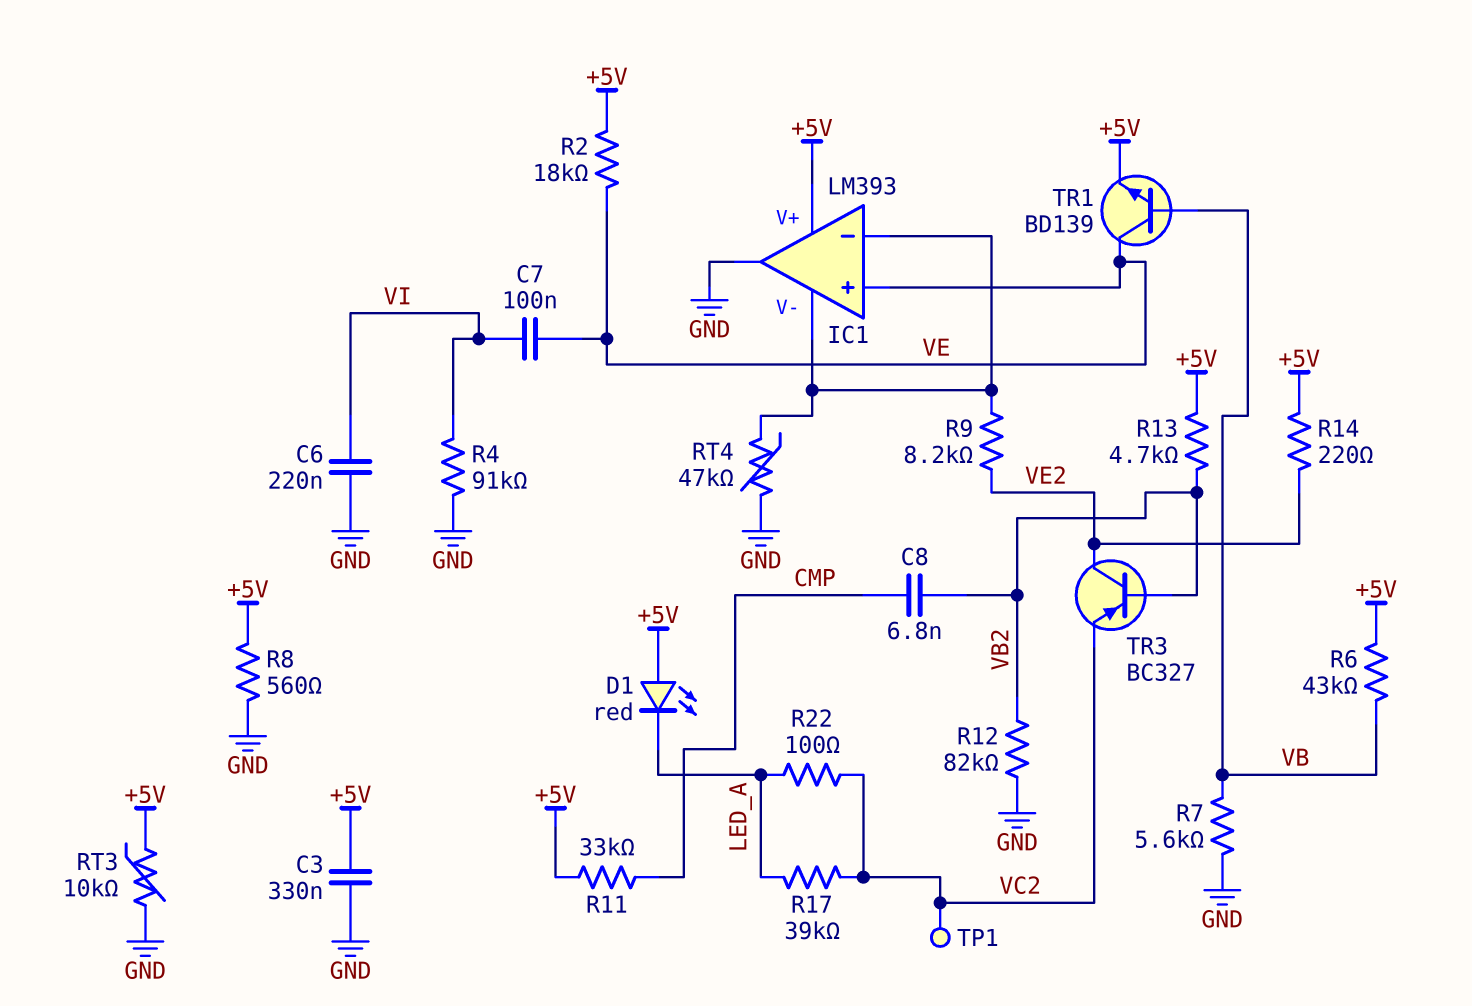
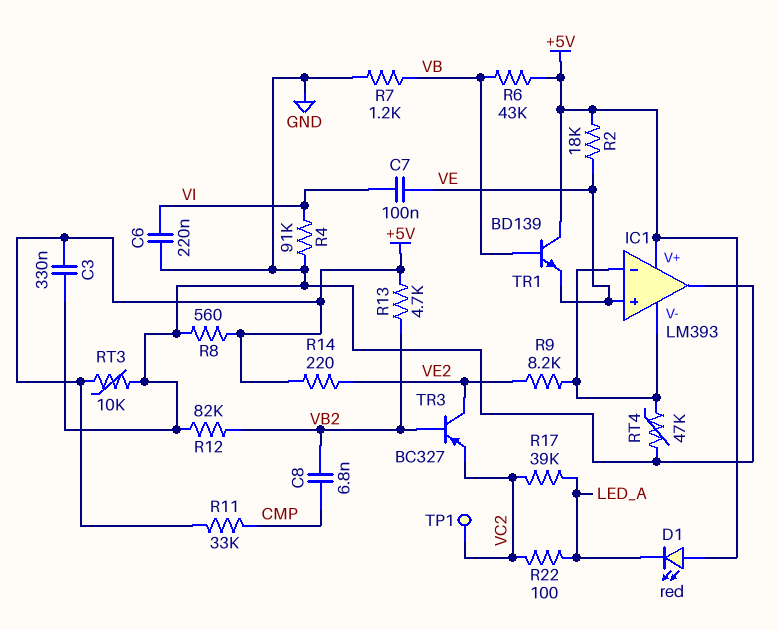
R7: 5.6k (GND, VB) -> 1.2k (GND, VB)
TR1: NPN BD139 (B VB, C VE, E +5V) -> NPN BD139 (B VB, C +5V, E VE)

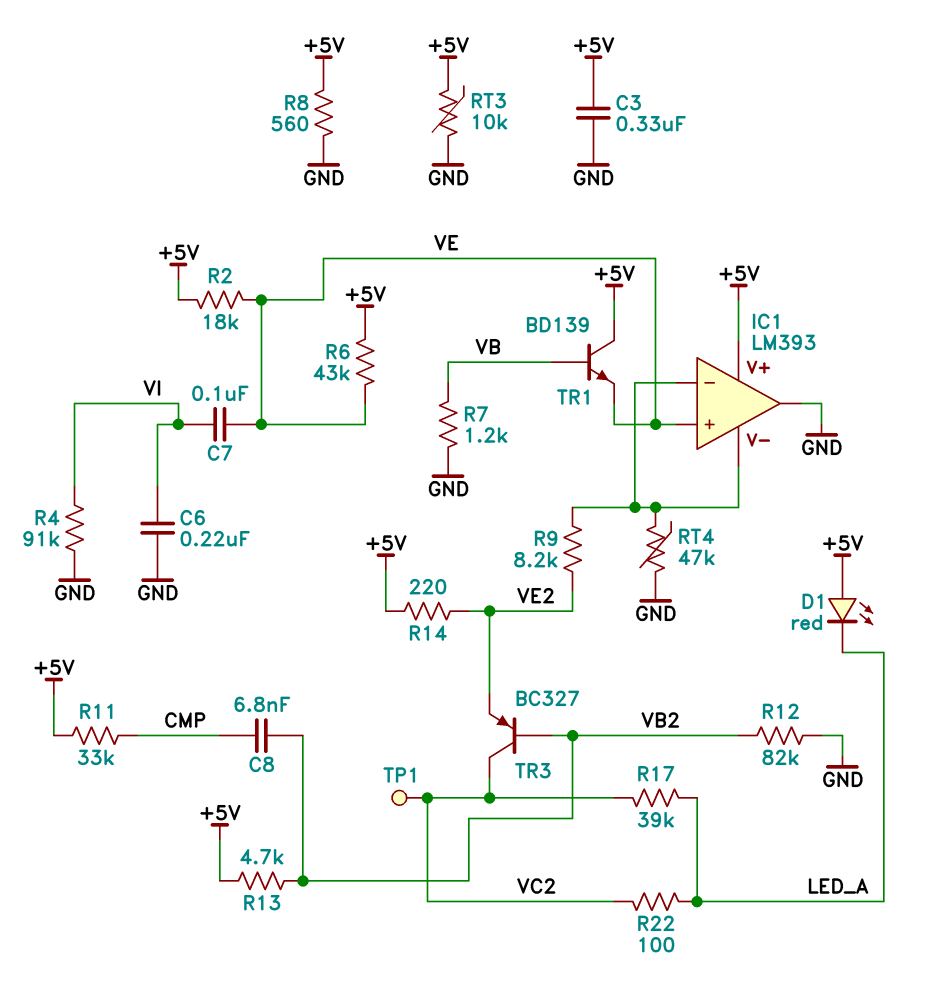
R6: 43k (+5V, VB) -> 43k (+5V, VE)
TR3: PNP BC327 (B VB2, C VE2, E VC2) -> PNP BC327 (B VB2, C VC2, E VE2)

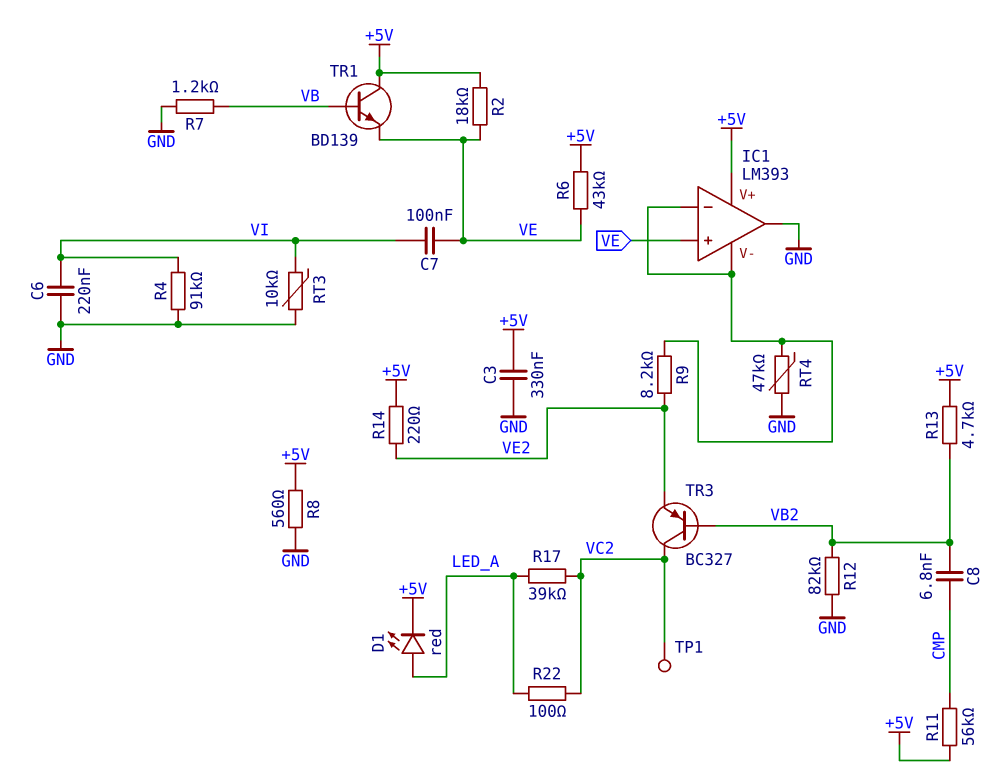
D1: LED red (A +5V, K LED_A) -> LED red (A LED_A, K +5V)
R11: 33k (+5V, CMP) -> 56k (+5V, CMP)
RT3: 10k (+5V, GND) -> 10k (GND, VI)

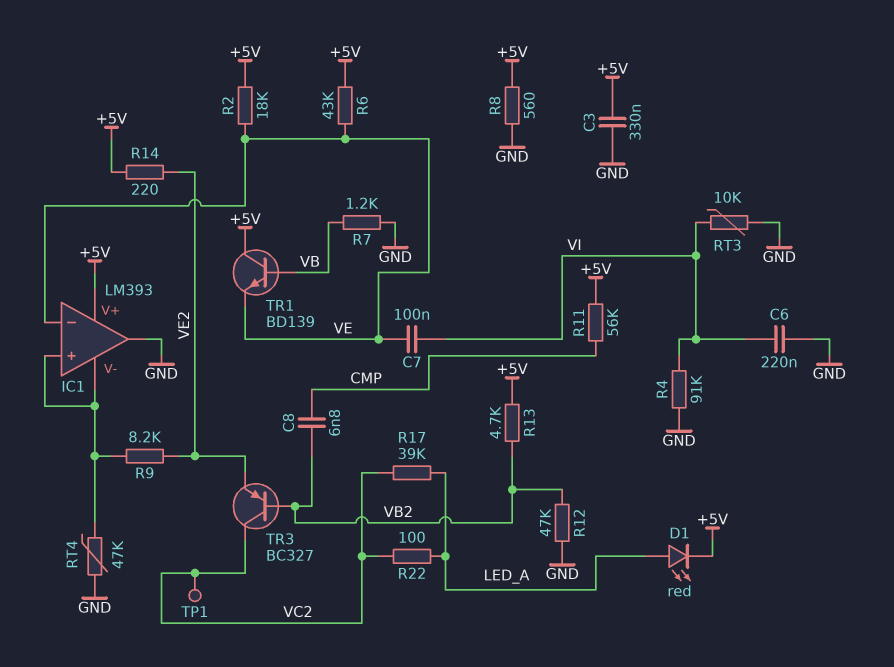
IC1 pin in+: VE -> IC1/V-
IC1 pin in-: IC1/V- -> VE
R12: 82k (GND, VB2) -> 47k (GND, VB2)

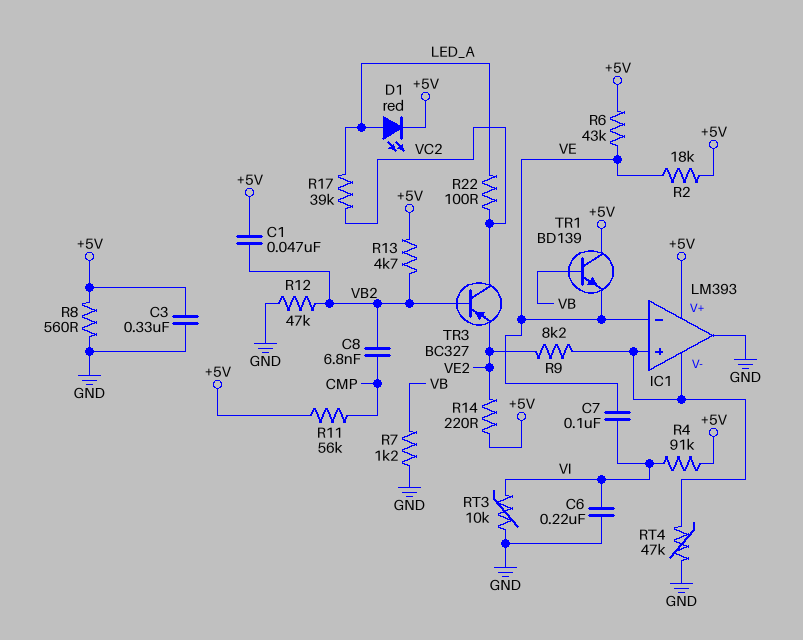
C1: none -> 47nF (+5V, VB2)
R4: 91k (GND, VI) -> 91k (+5V, VI)
TP1: test point (VC2) -> none

